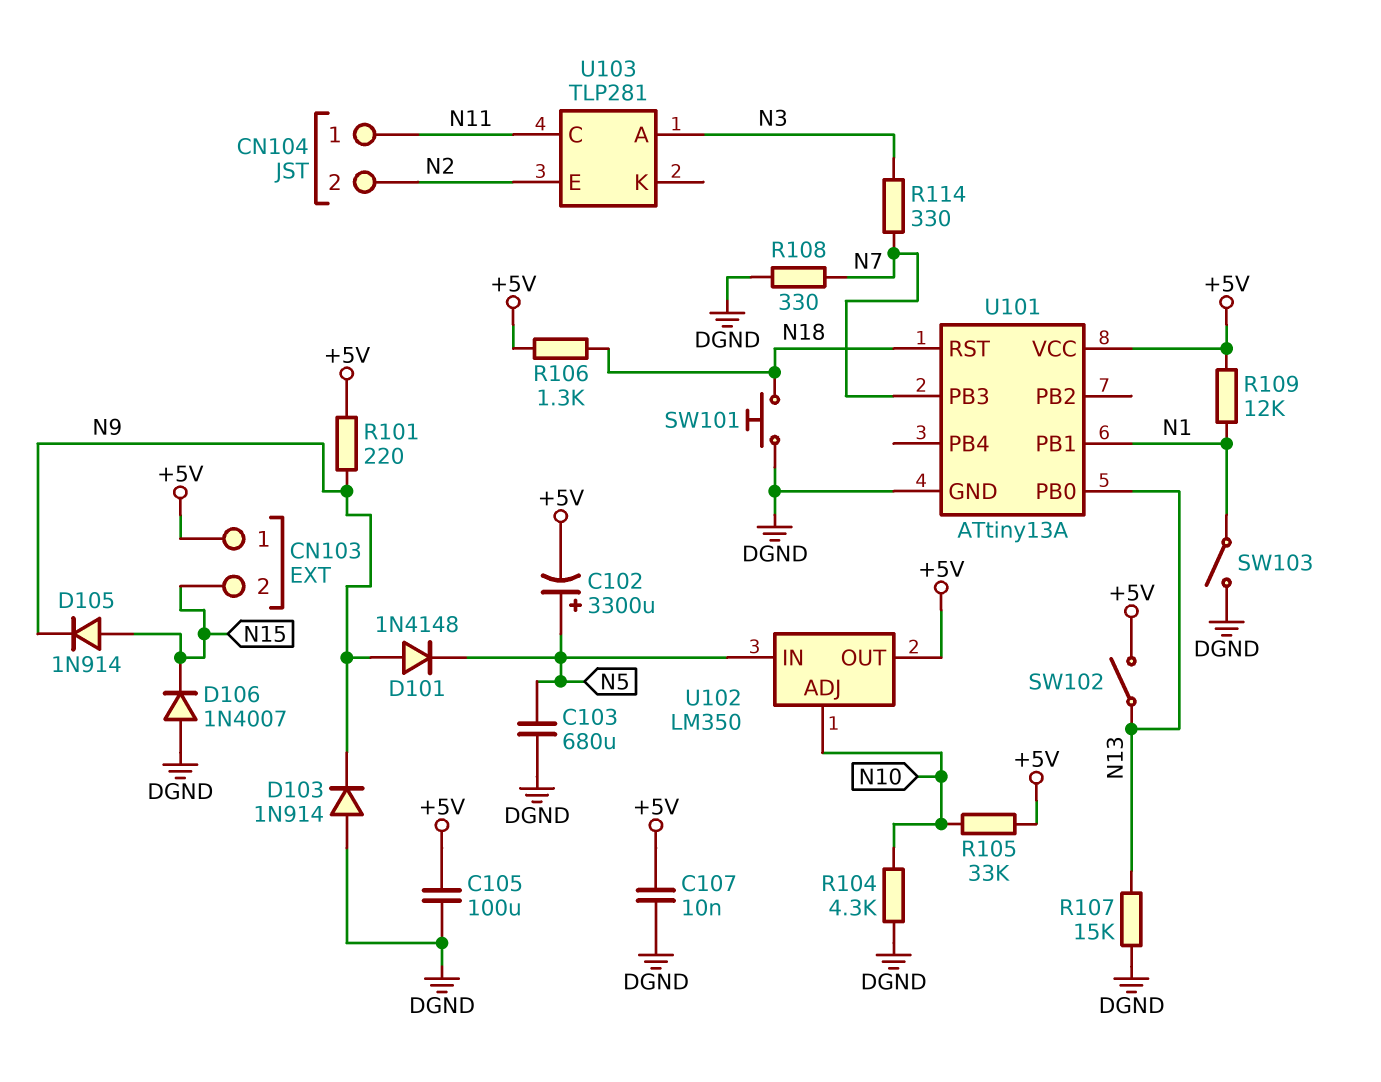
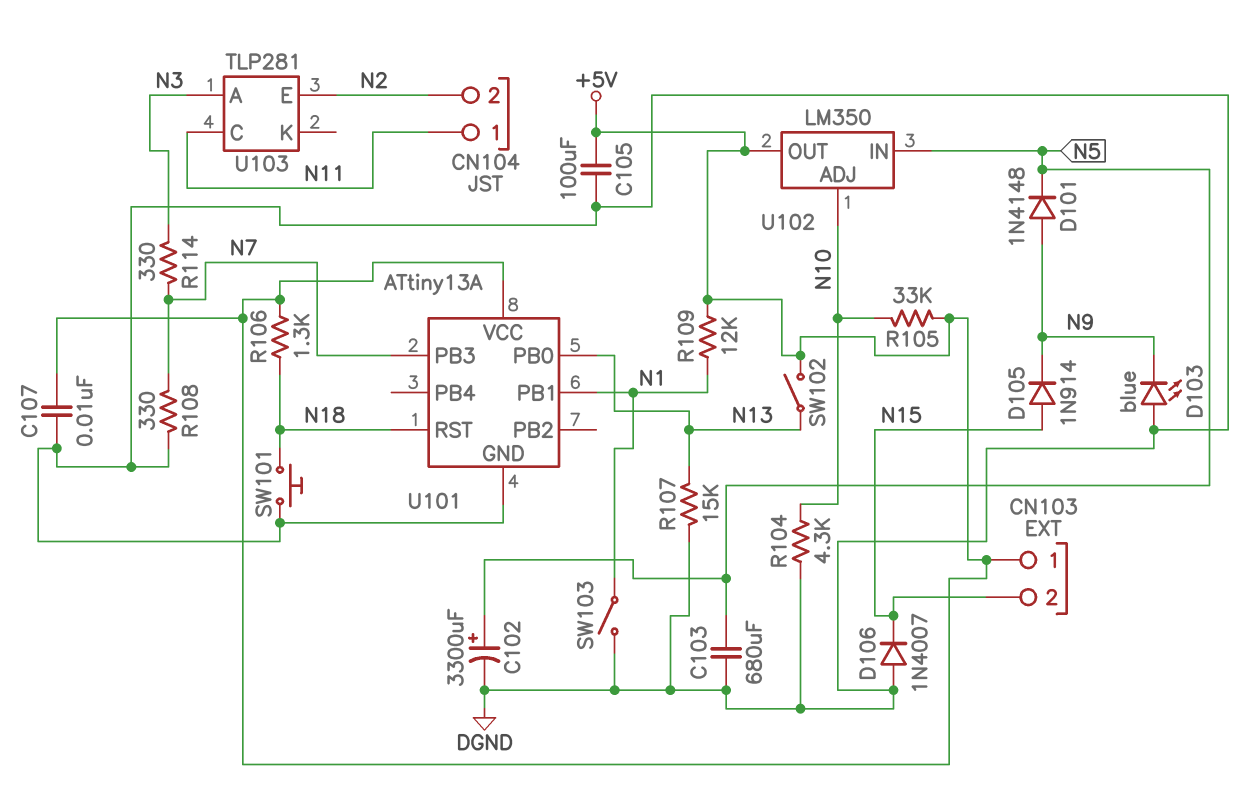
C102: 3300uF (plus N5, minus +5V) -> 3300uF (plus N5, minus DGND)
D103: diode 1N914 (A DGND, K N9) -> LED blue (A DGND, K N9)
R101: 220 (+5V, N9) -> none

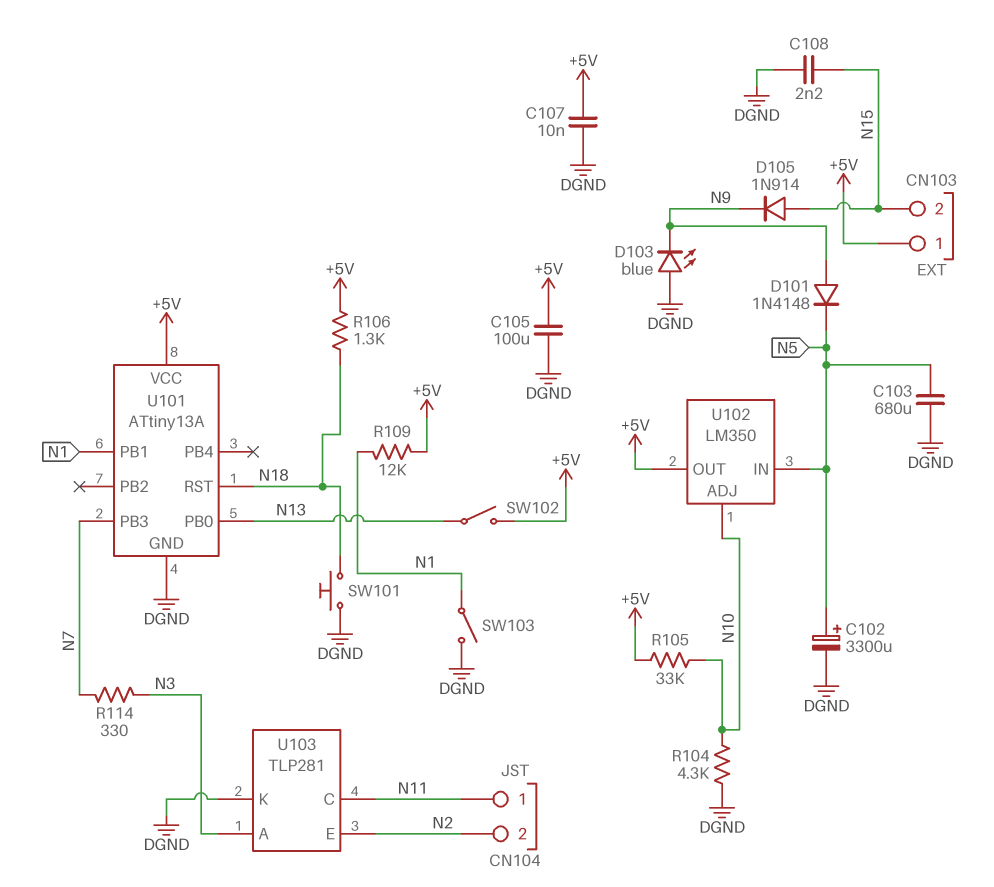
C108: none -> 2.2nF (DGND, N15)
D106: diode 1N4007 (A DGND, K N15) -> none
R107: 15k (DGND, N13) -> none
R108: 330 (DGND, N7) -> none
U103 pin K: none -> DGND

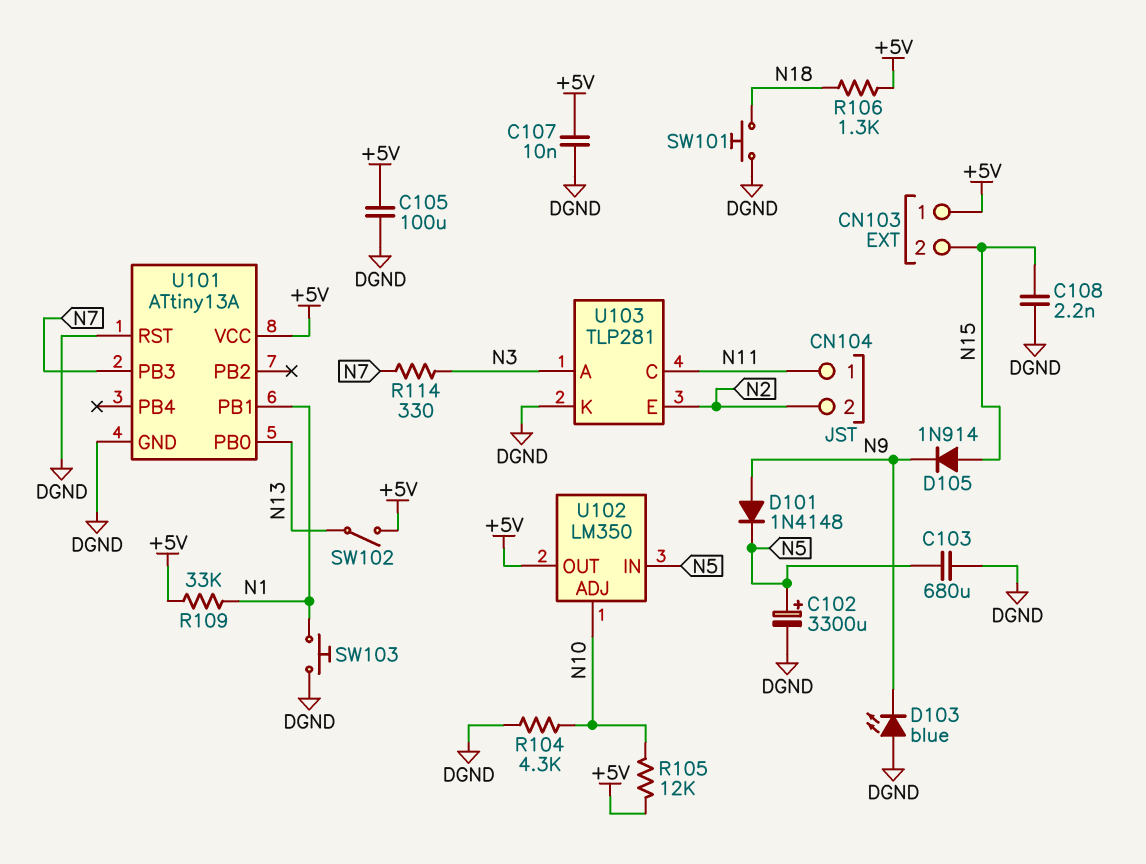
R105: 33k (+5V, N10) -> 12k (+5V, N10)
R109: 12k (+5V, N1) -> 33k (+5V, N1)
SW103: switch (DGND, N1) -> button (DGND, N1)
U101 pin RST: N18 -> DGND

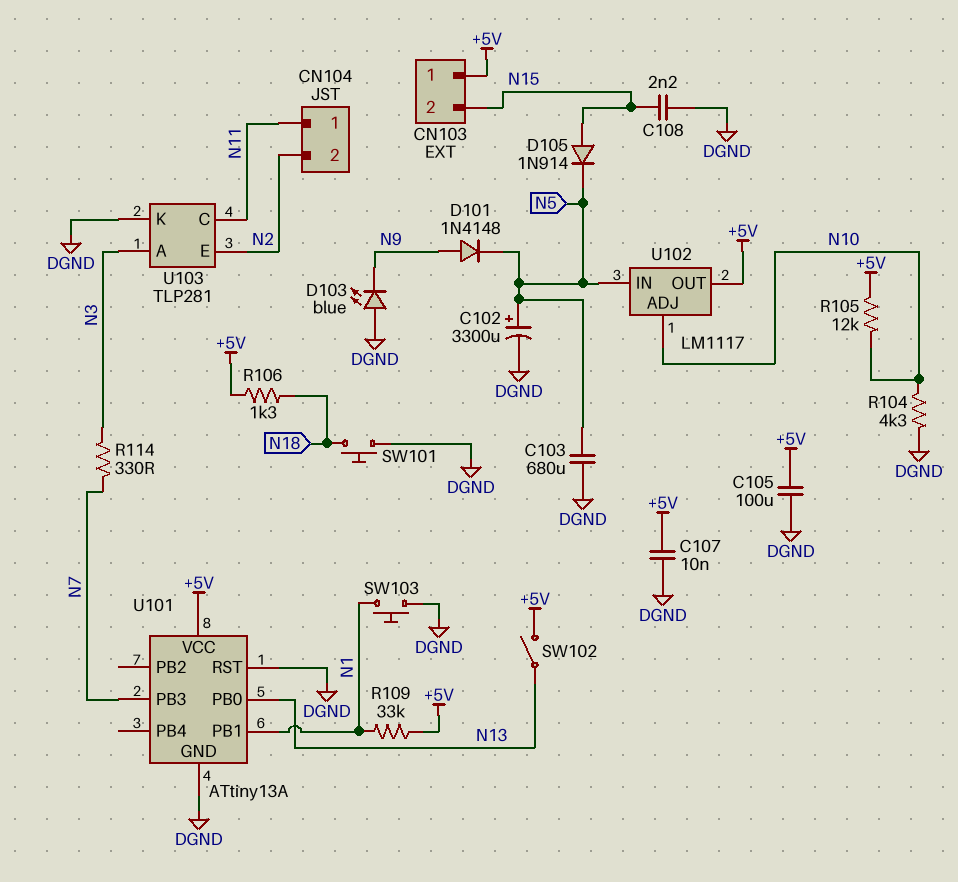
D105: diode 1N914 (A N15, K N9) -> diode 1N914 (A N15, K N5)
U102: LM350 -> LM1117

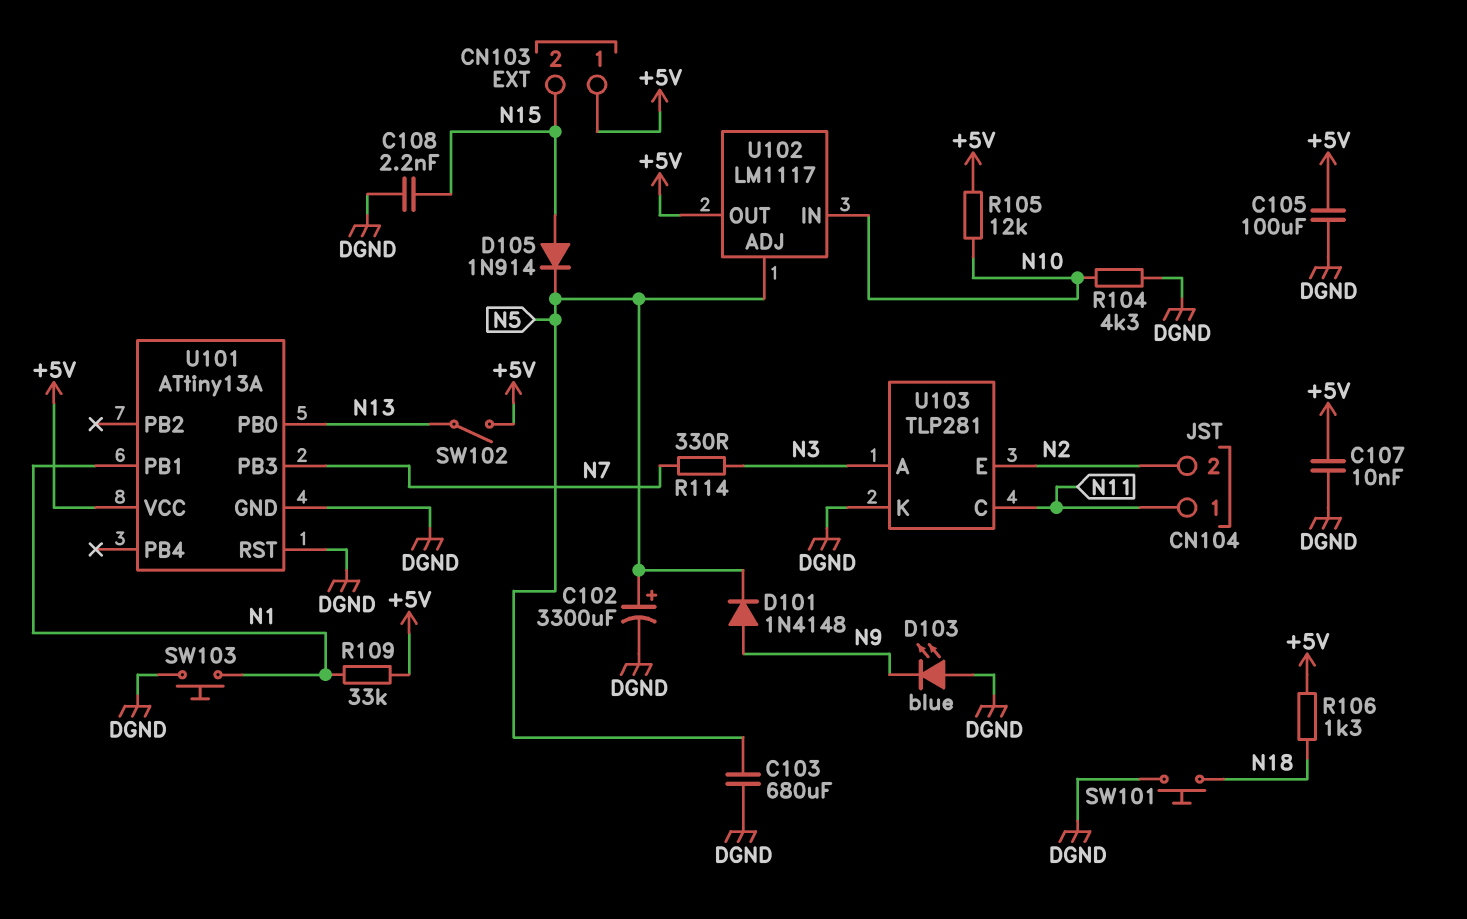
U102 pin ADJ: N10 -> N5
U102 pin IN: N5 -> N10

